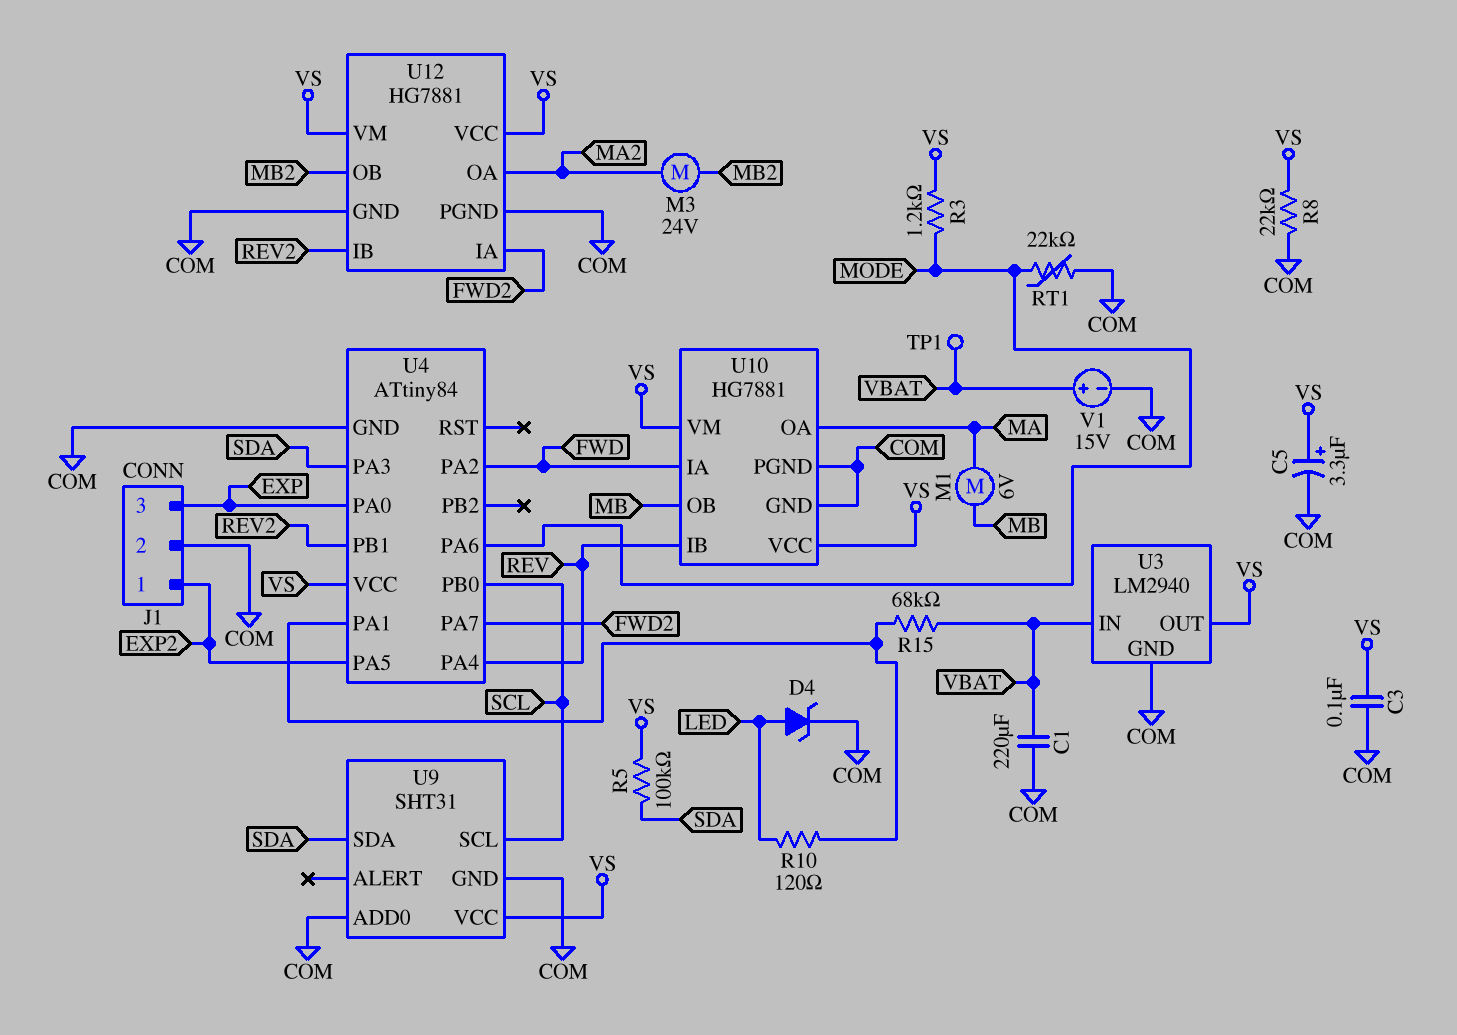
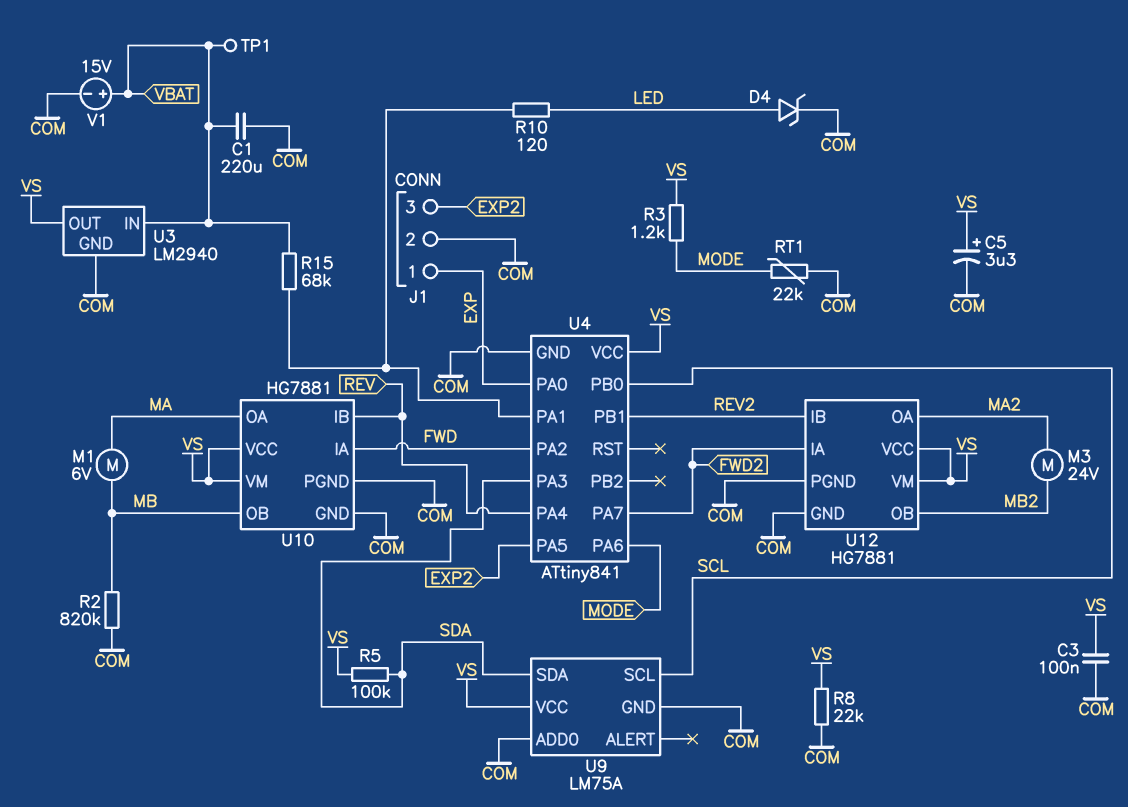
J1 pin 1: EXP2 -> EXP
J1 pin 3: EXP -> EXP2
R2: none -> 820k (COM, MB)
U4: ATtiny84 -> ATtiny841
U9: SHT31 -> LM75A

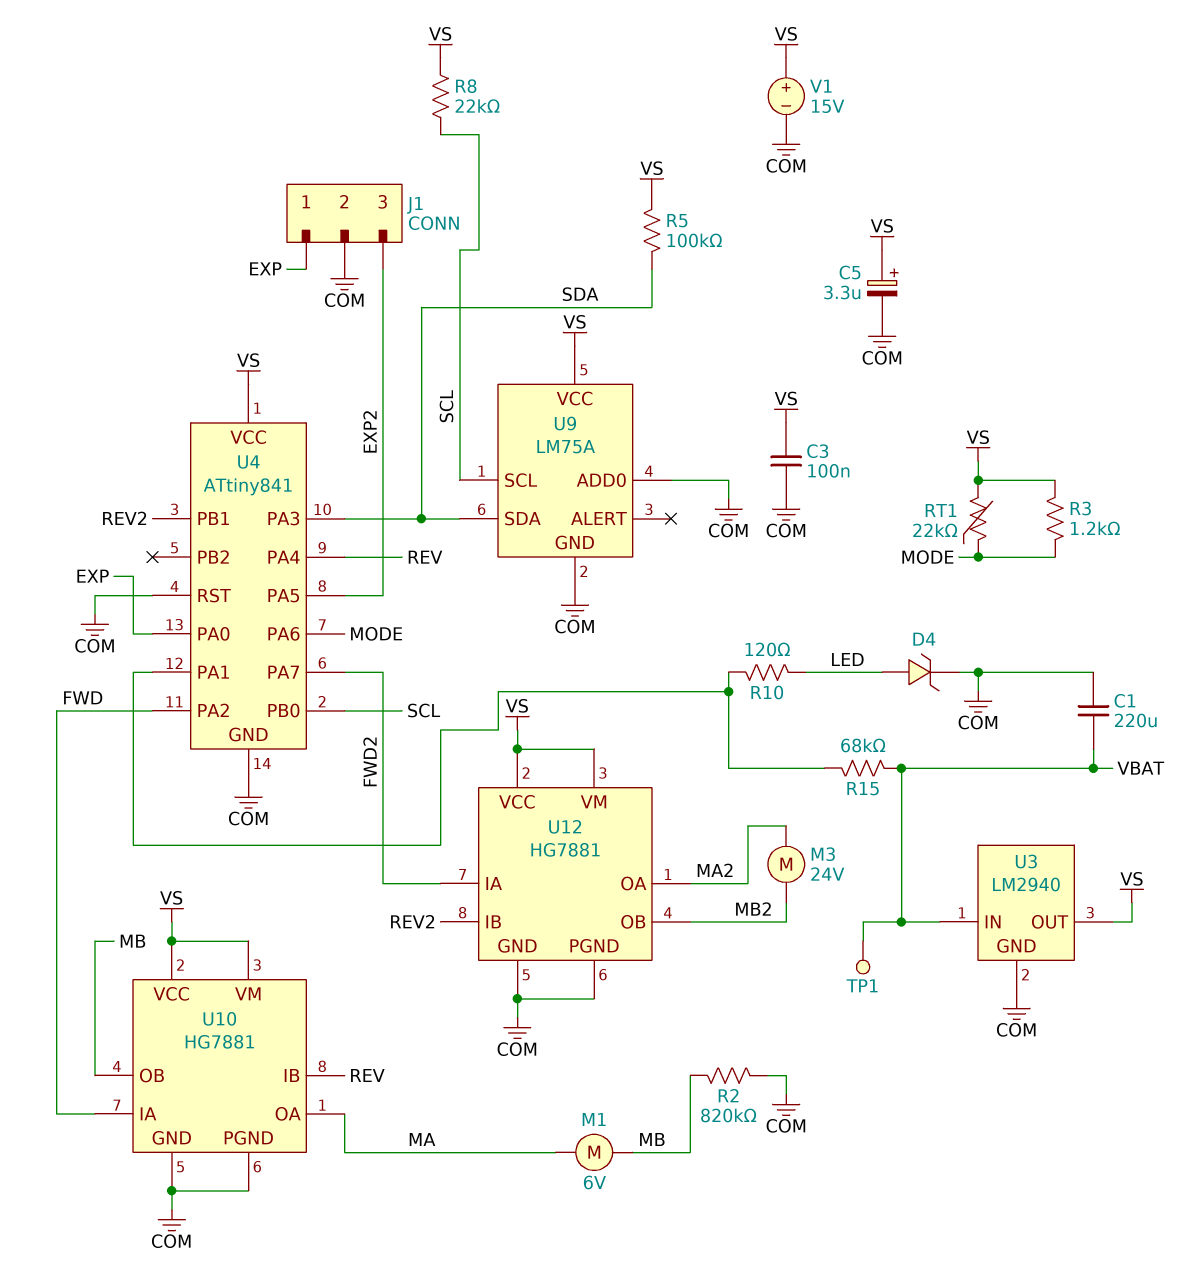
R8: 22k (COM, VS) -> 22k (SCL, VS)
RT1: 22k (COM, MODE) -> 22k (MODE, VS)
U4 pin RST: none -> COM
V1: 15V (plus VBAT, minus COM) -> 15V (plus VS, minus COM)

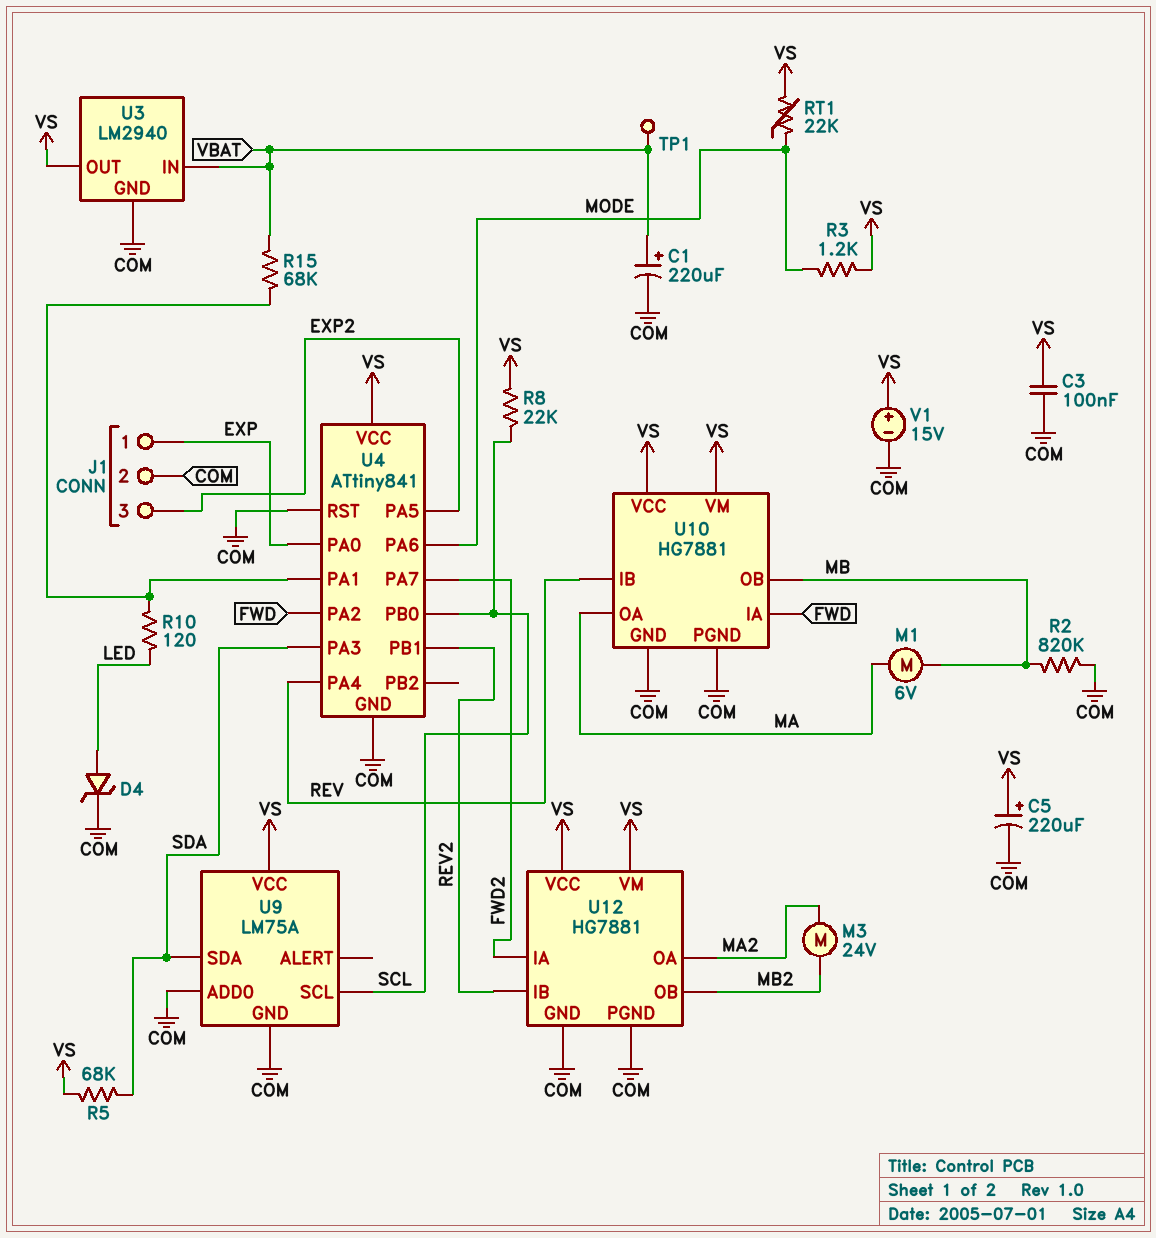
C1: 220uF (COM, VBAT) -> 220uF (plus VBAT, minus COM)
C5: 3.3uF (plus VS, minus COM) -> 220uF (plus VS, minus COM)
R5: 100k (SDA, VS) -> 68k (SDA, VS)

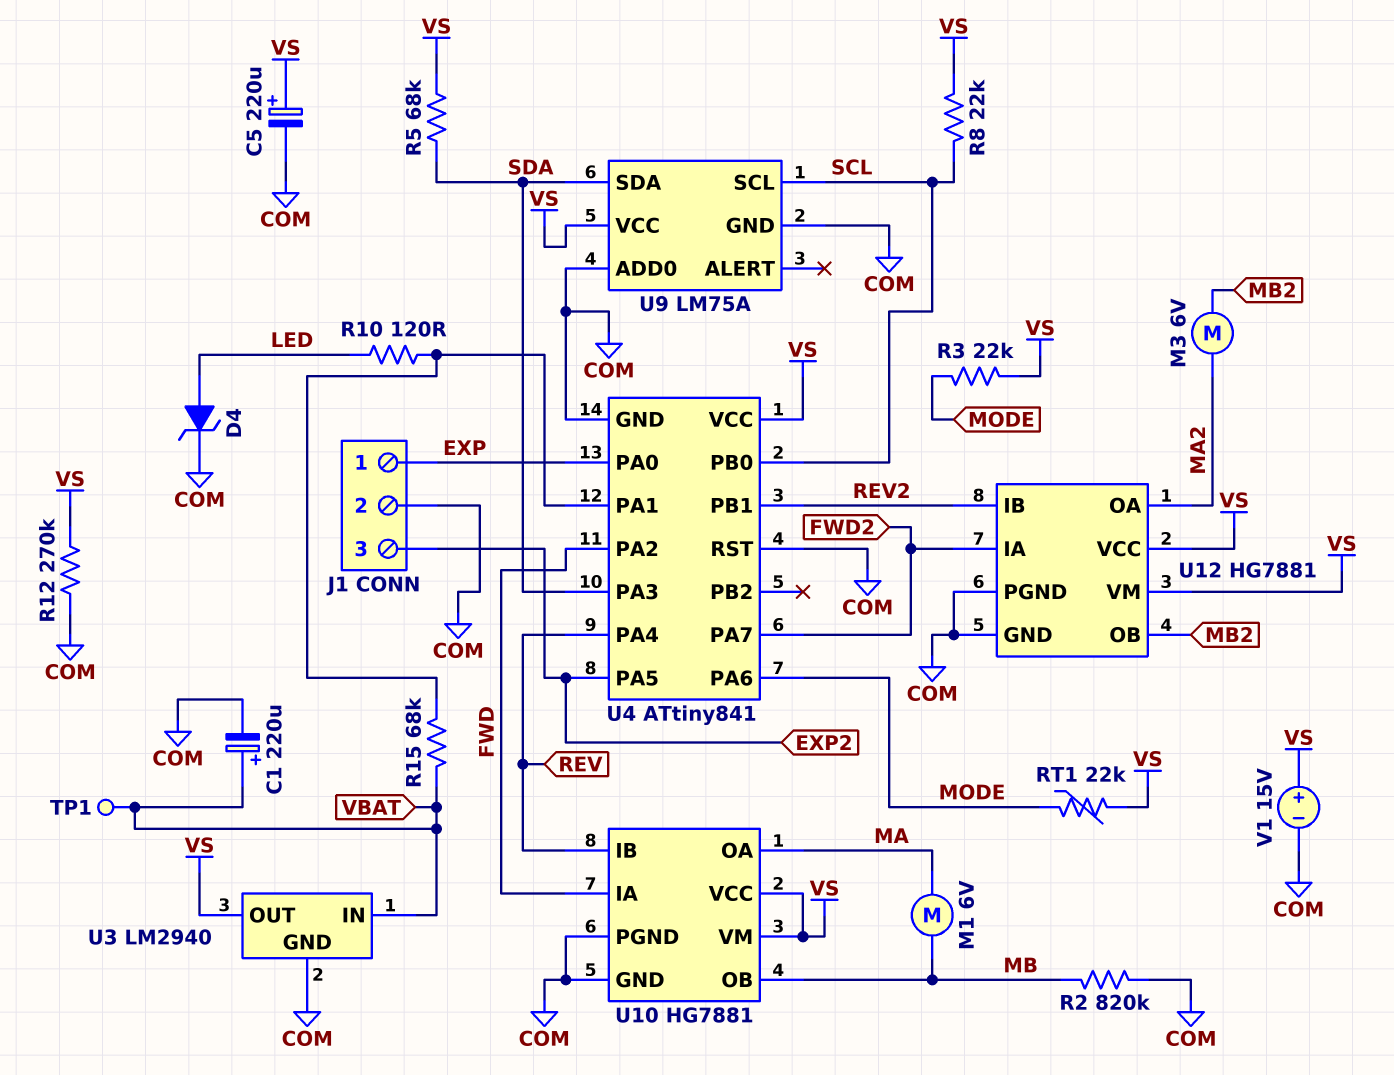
C3: 100nF (COM, VS) -> none
M3: motor 24V (MA2, MB2) -> motor 6V (MA2, MB2)
R3: 1.2k (MODE, VS) -> 22k (MODE, VS)
R12: none -> 270k (COM, VS)

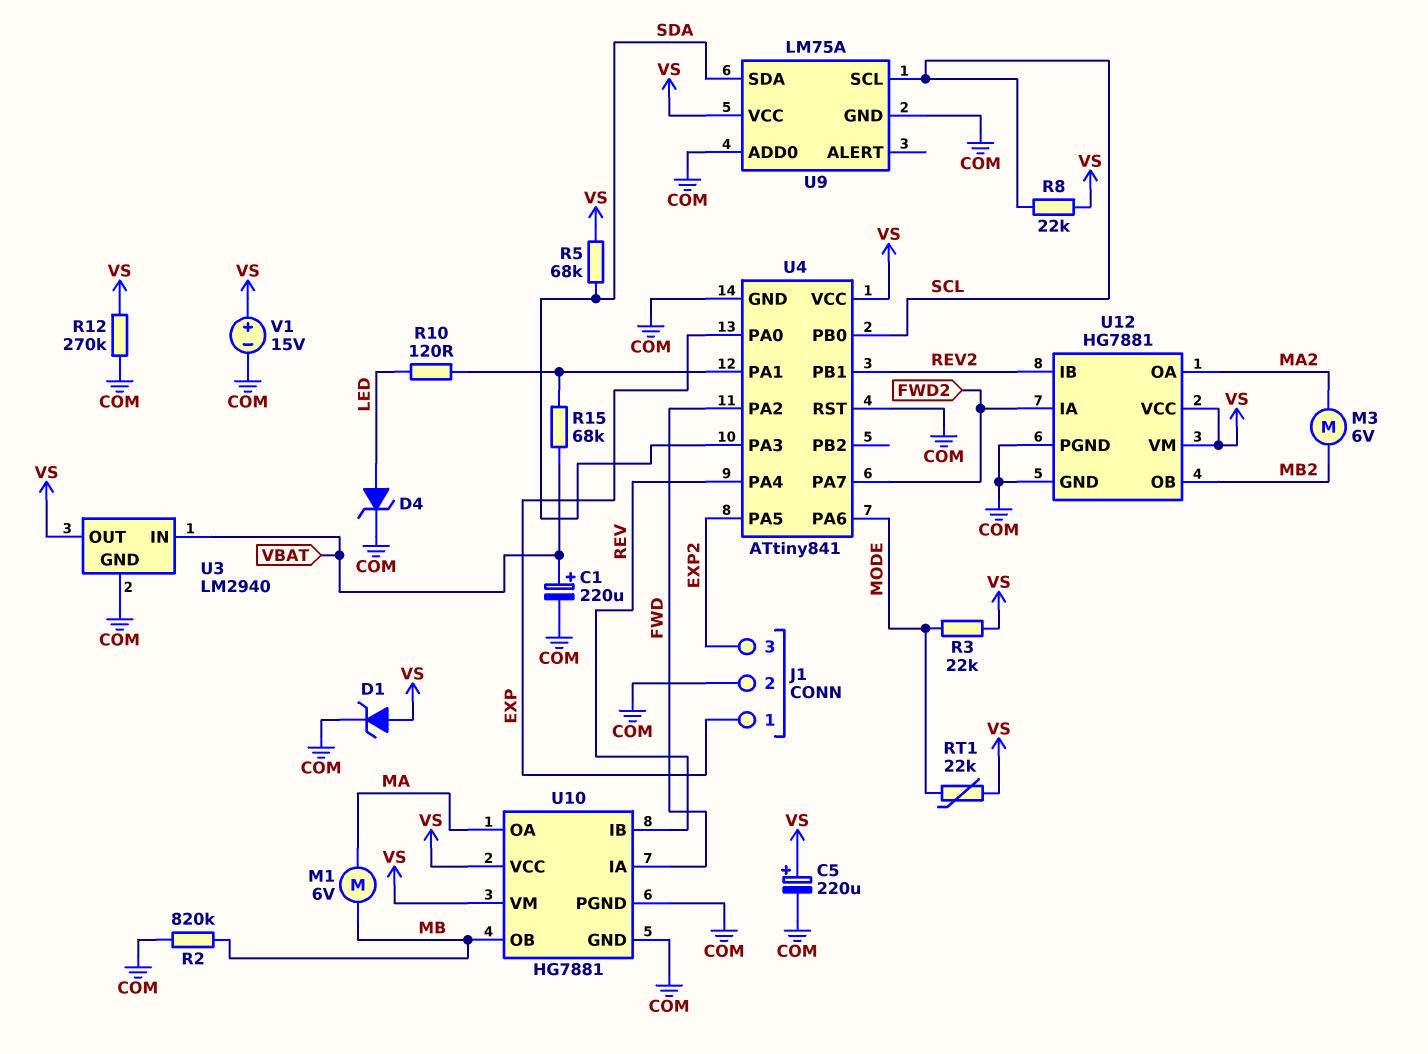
D1: none -> zener (A VS, K COM)
TP1: test point (VBAT) -> none

